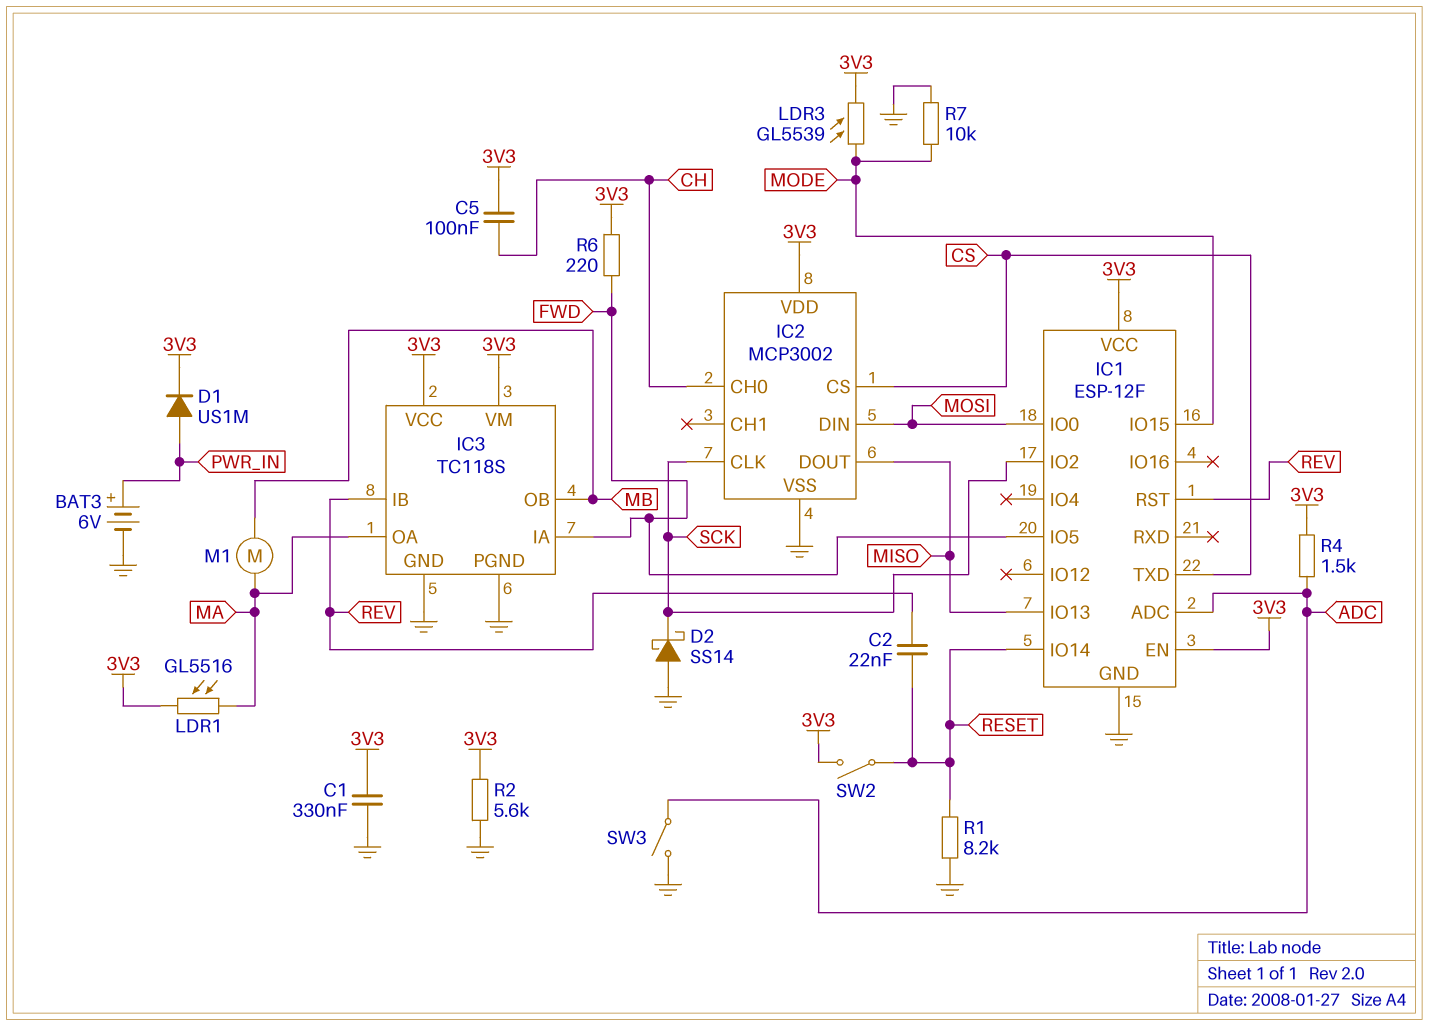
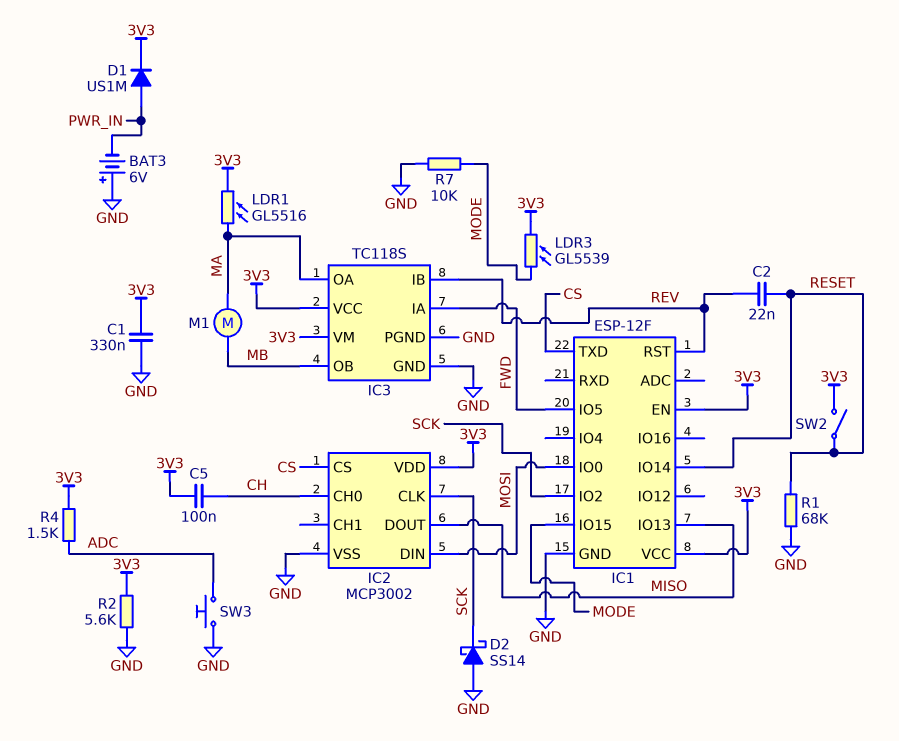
BAT3: 6V (plus PWR_IN, minus GND) -> 6V (plus GND, minus PWR_IN)
IC1 pin ADC: ADC -> none
R1: 8.2k (GND, RESET) -> 68k (GND, RESET)
R6: 220 (3V3, FWD) -> none
SW3: switch (ADC, GND) -> button (ADC, GND)

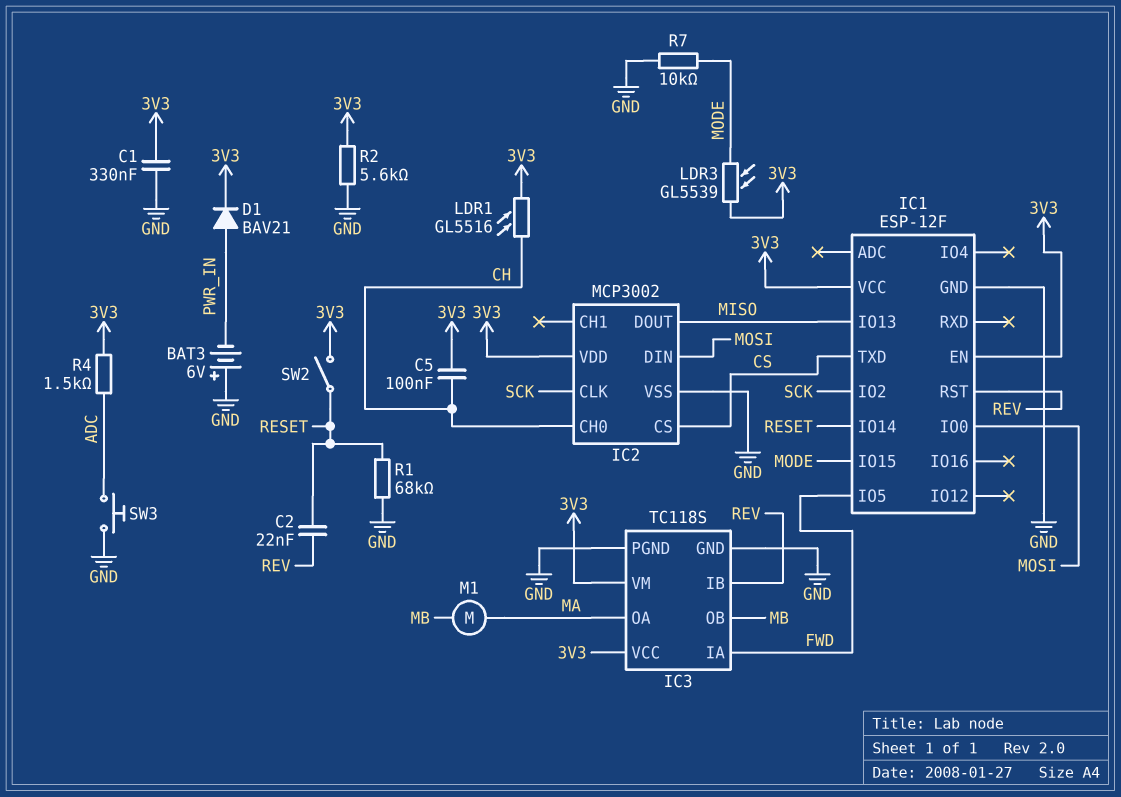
D1: diode US1M (A PWR_IN, K 3V3) -> diode BAV21 (A PWR_IN, K 3V3)
D2: schottky SS14 (A GND, K SCK) -> none
LDR1: GL5516 (3V3, MA) -> GL5516 (3V3, CH)

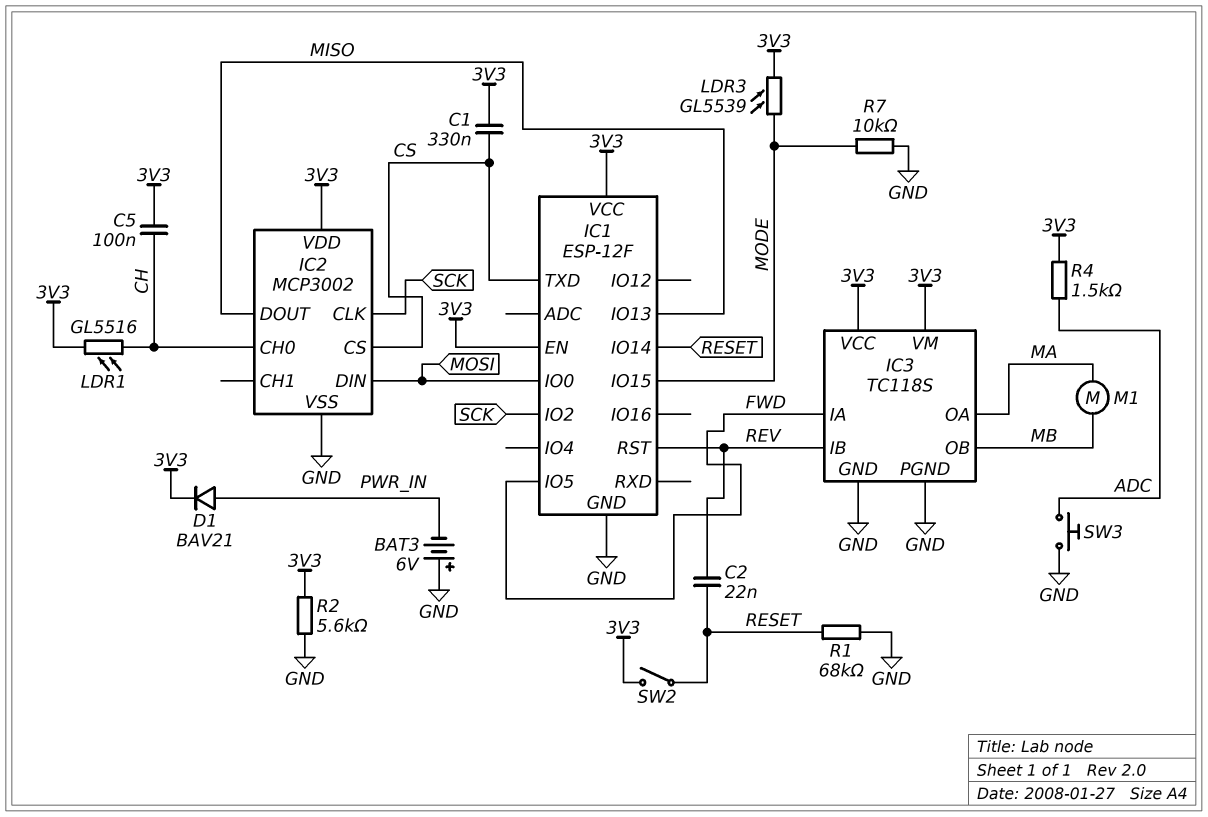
C1: 330nF (3V3, GND) -> 330nF (3V3, CS)

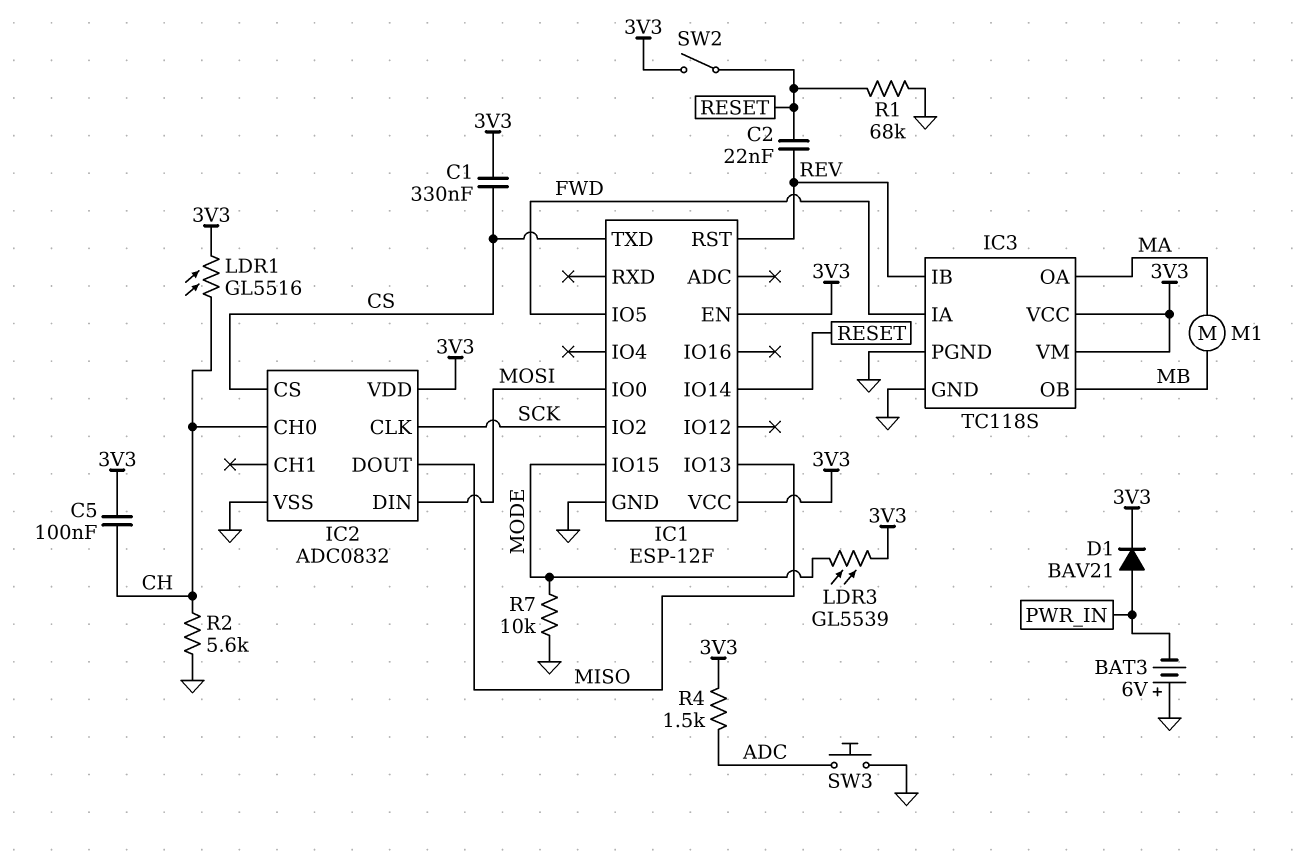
IC2: MCP3002 -> ADC0832
R2: 5.6k (3V3, GND) -> 5.6k (CH, GND)

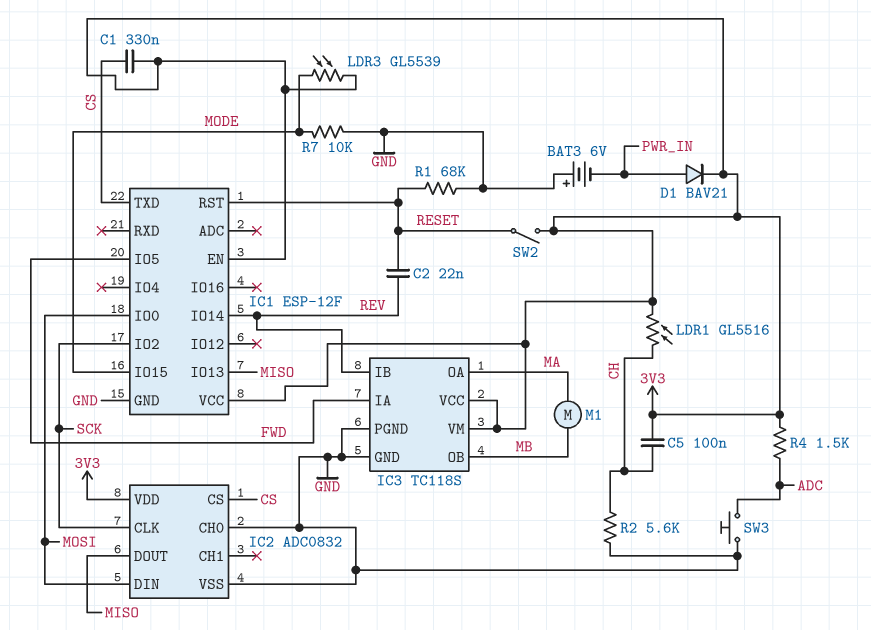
IC1 pin IO14: RESET -> REV
IC1 pin RST: REV -> RESET
IC2 pin CH0: CH -> GND

